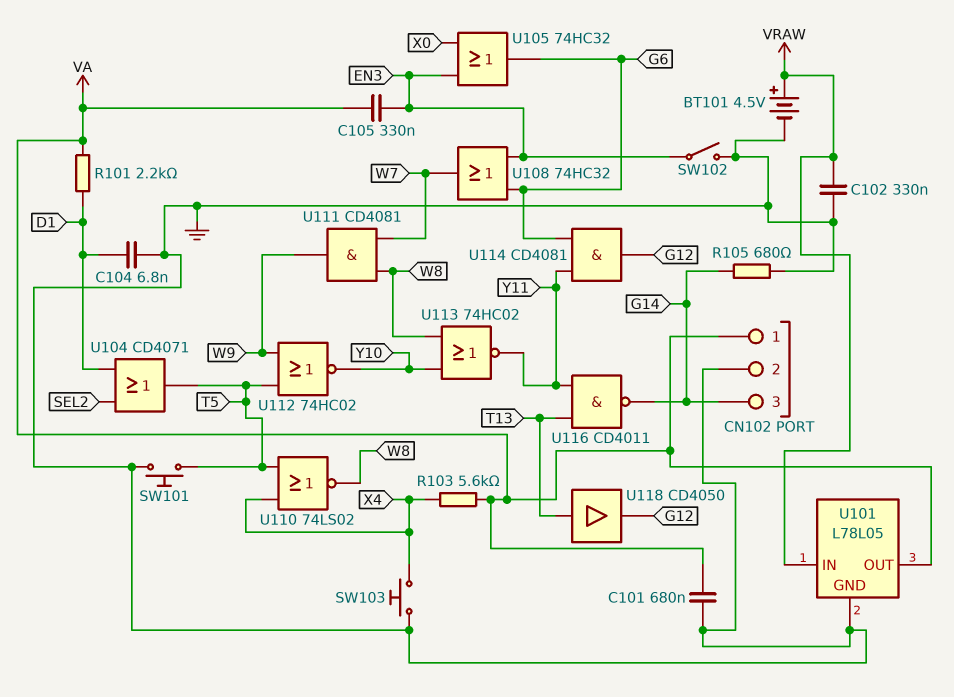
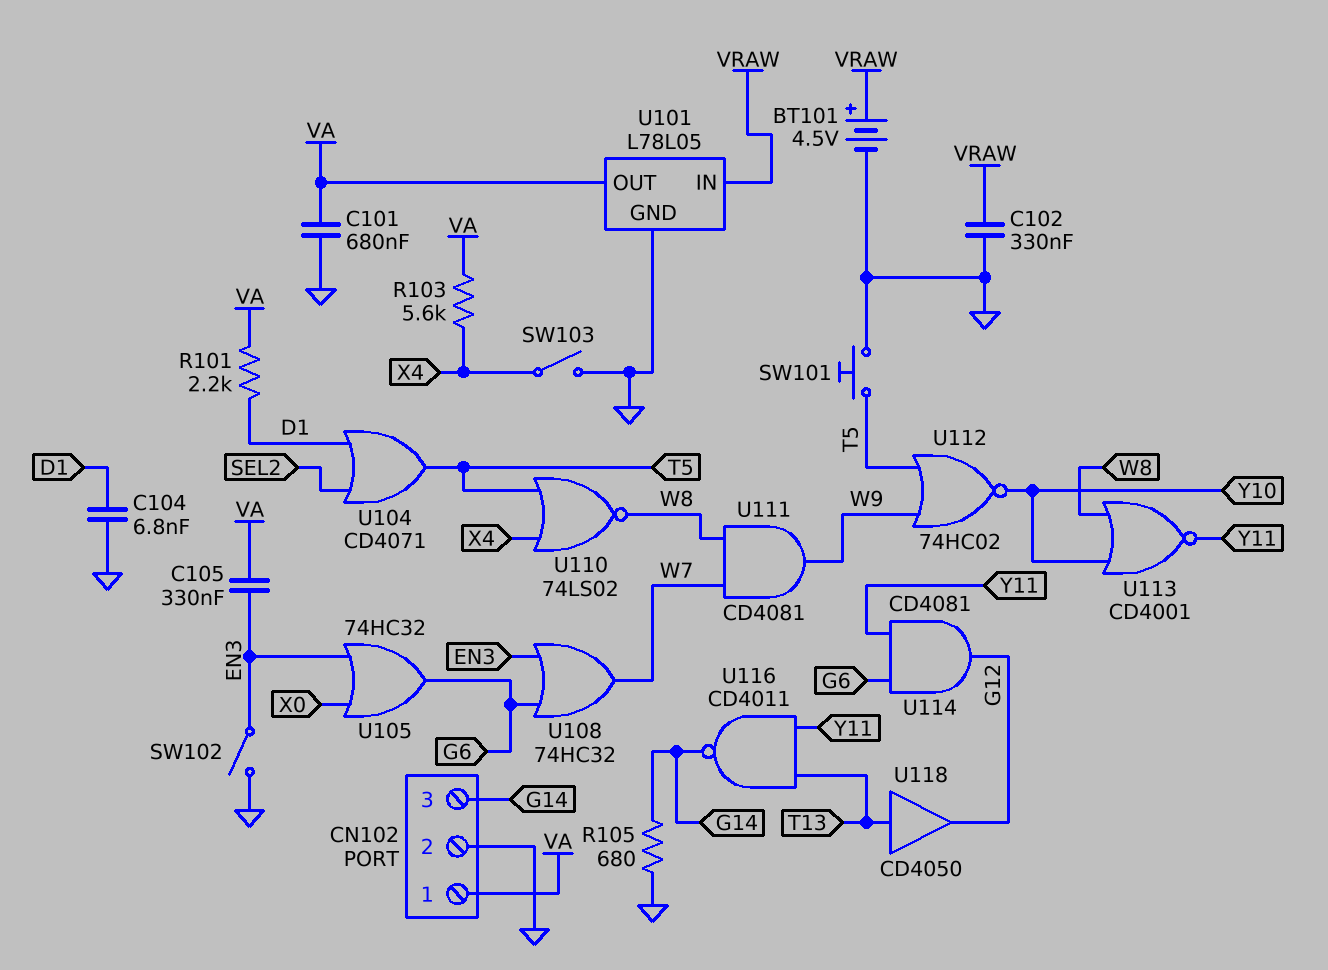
SW103: button (GND, X4) -> switch (GND, X4)
U113: NOR 74HC02 (in W8, in Y10, out Y11) -> NOR CD4001 (in W8, in Y10, out Y11)

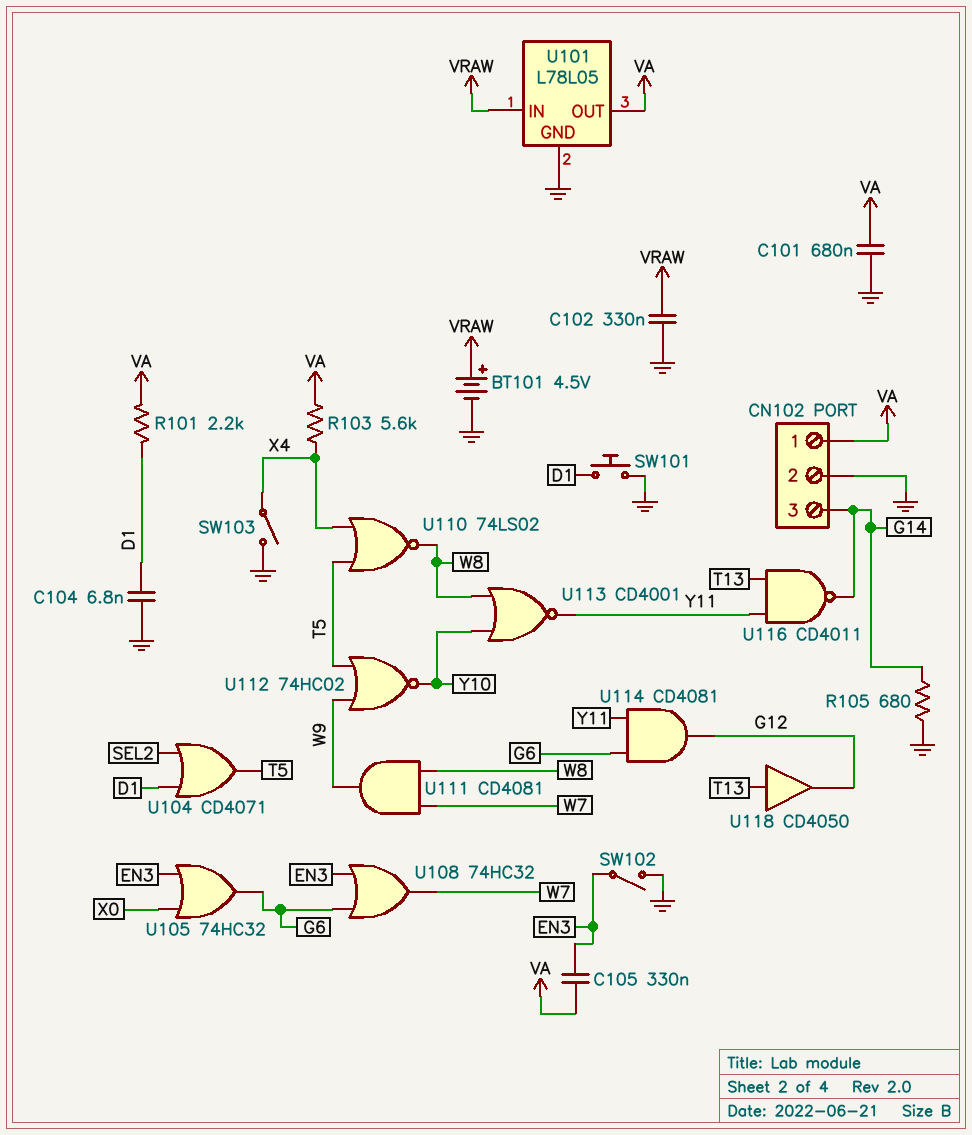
SW101: button (GND, T5) -> button (D1, GND)

